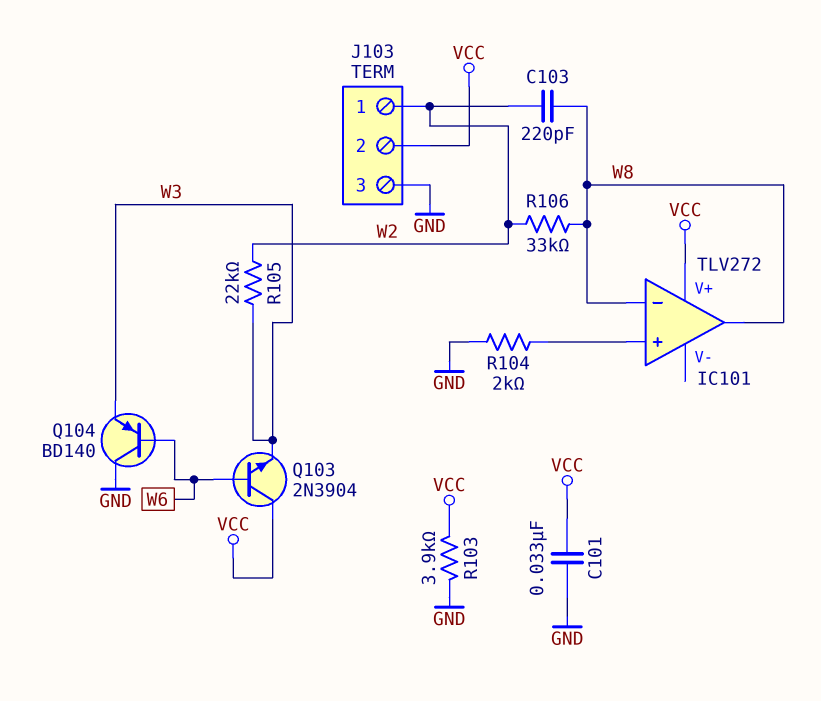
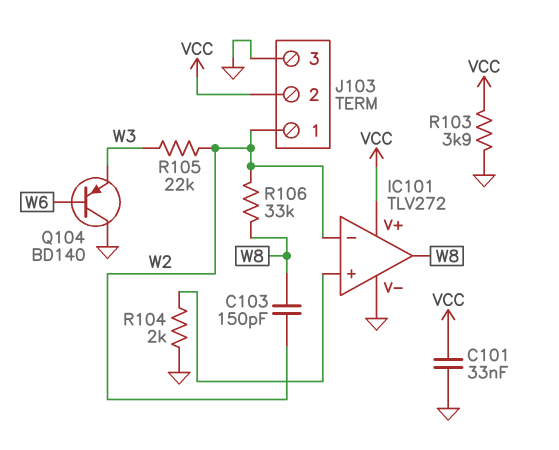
C103: 220pF (W2, W8) -> 150pF (W2, W8)
IC101 pin V-: none -> GND
IC101 pin in-: W8 -> W2
Q103: NPN 2N3904 (B W6, C VCC, E W3) -> none

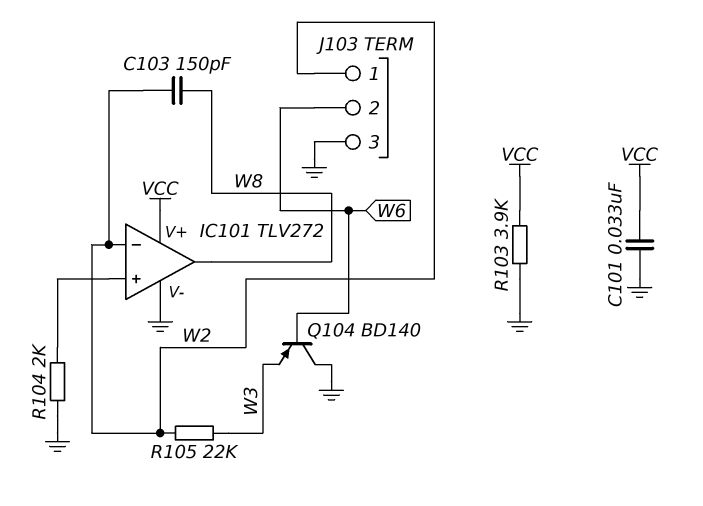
J103 pin 2: VCC -> W6
R106: 33k (W2, W8) -> none

